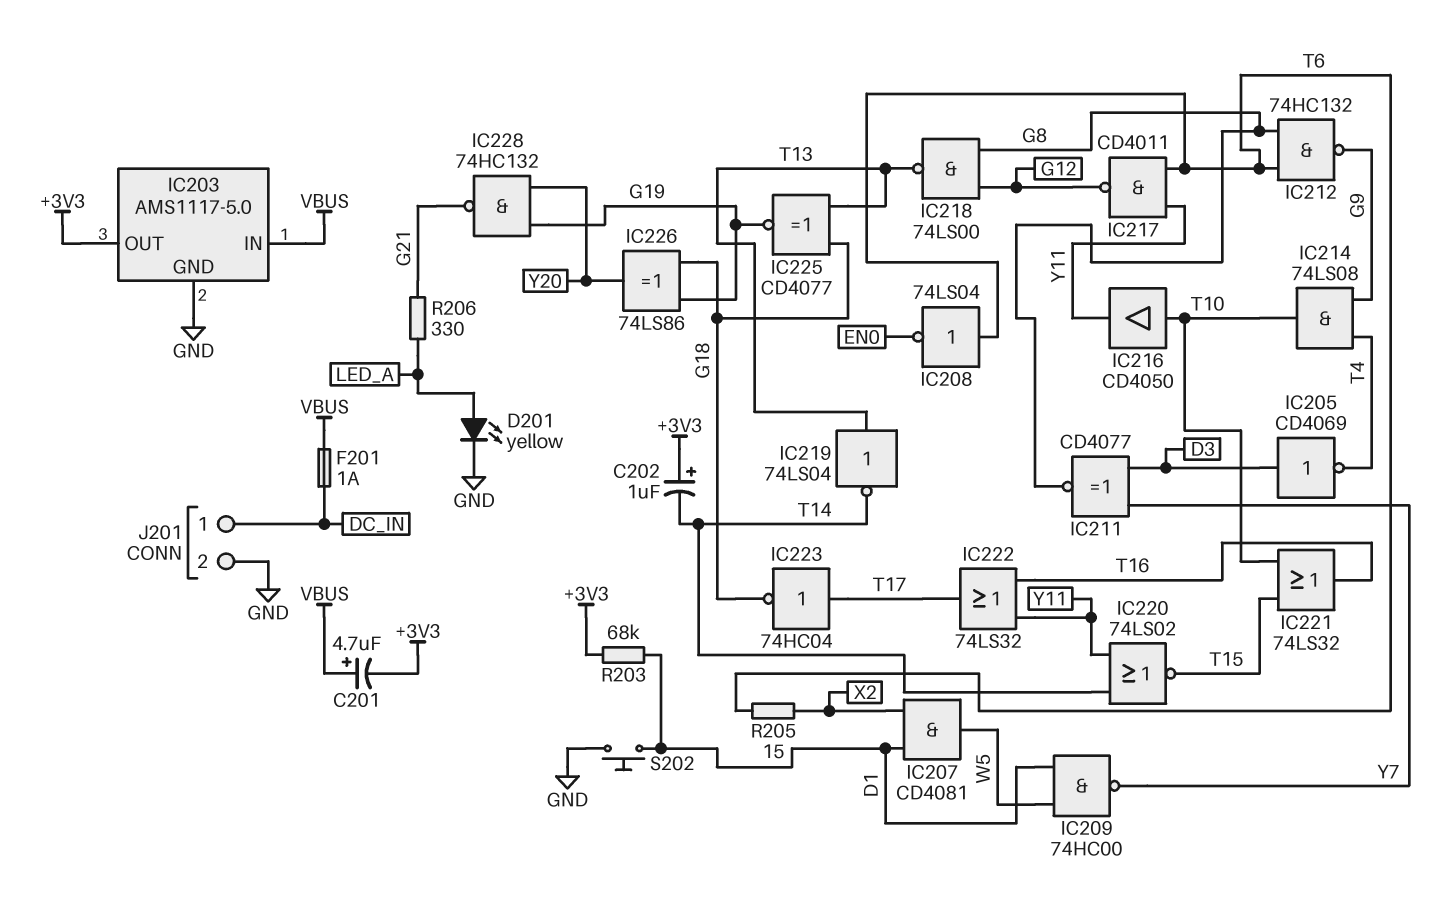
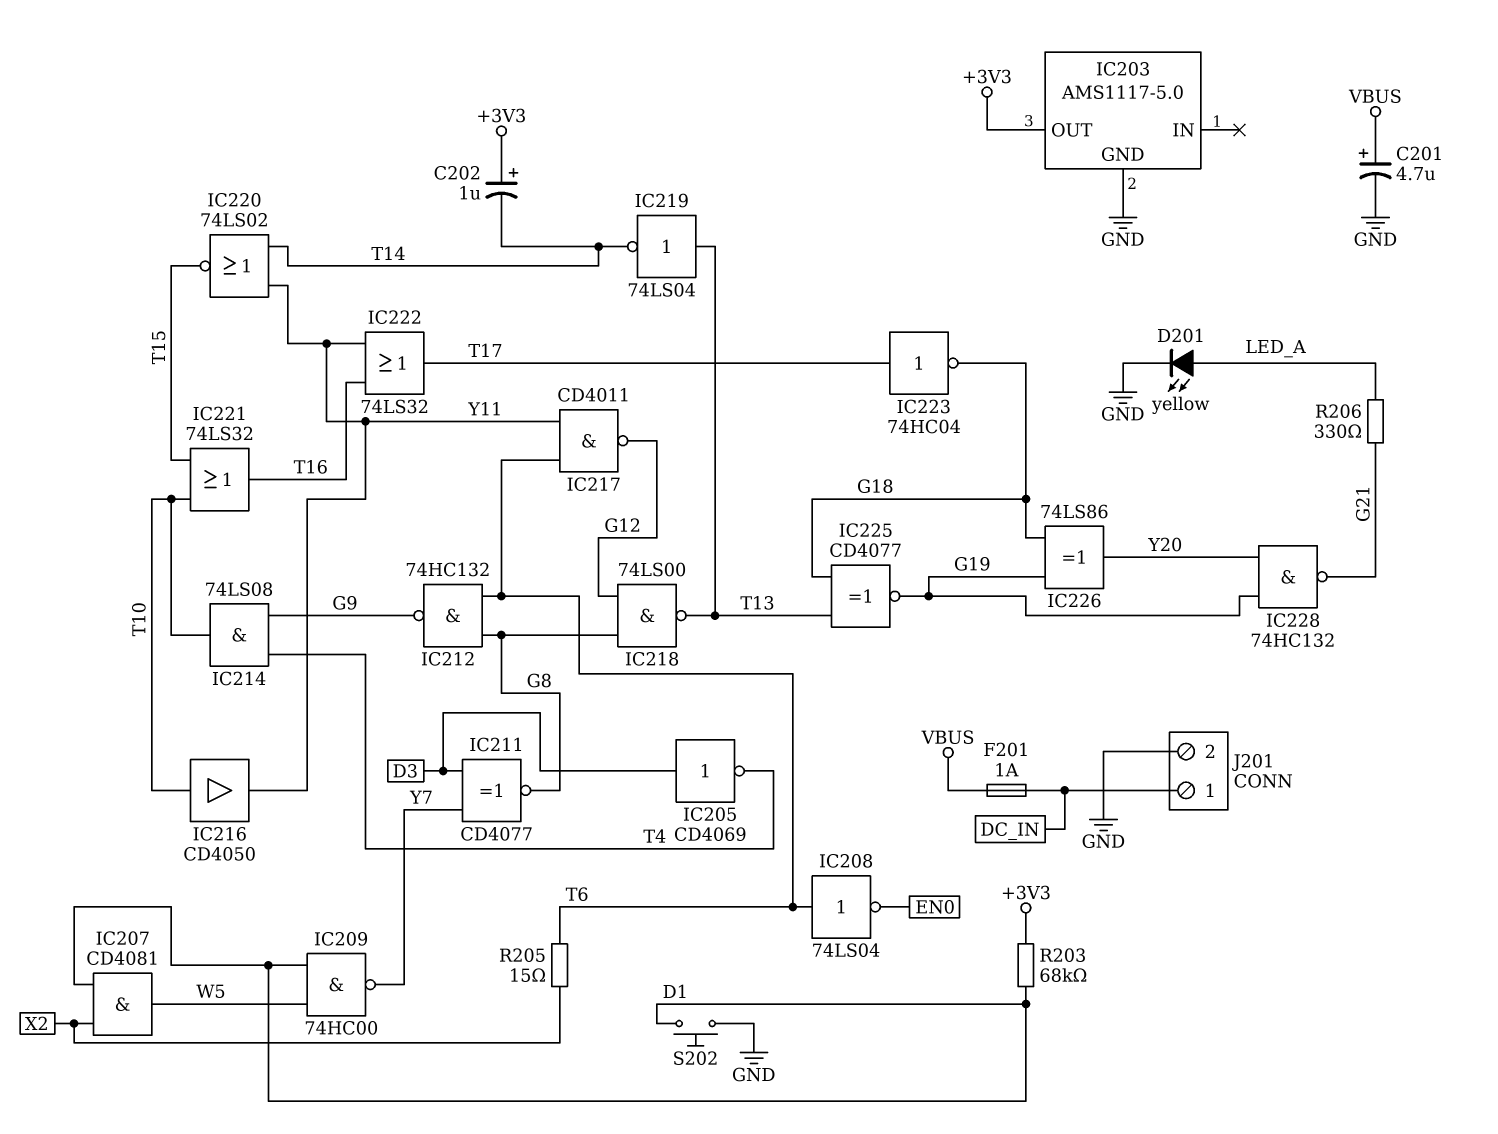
C201: 4.7uF (plus VBUS, minus +3V3) -> 4.7uF (plus VBUS, minus GND)
IC203 pin IN: VBUS -> none

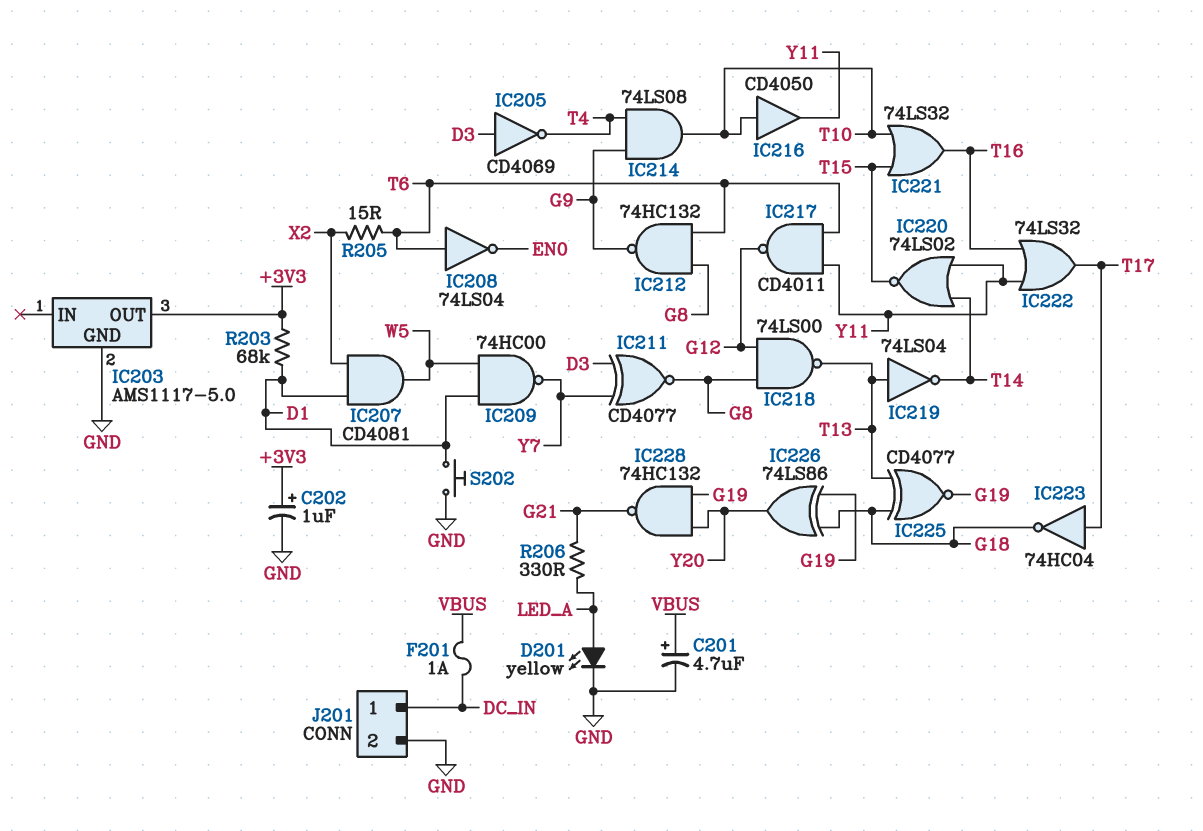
C202: 1uF (plus +3V3, minus T14) -> 1uF (plus +3V3, minus GND)

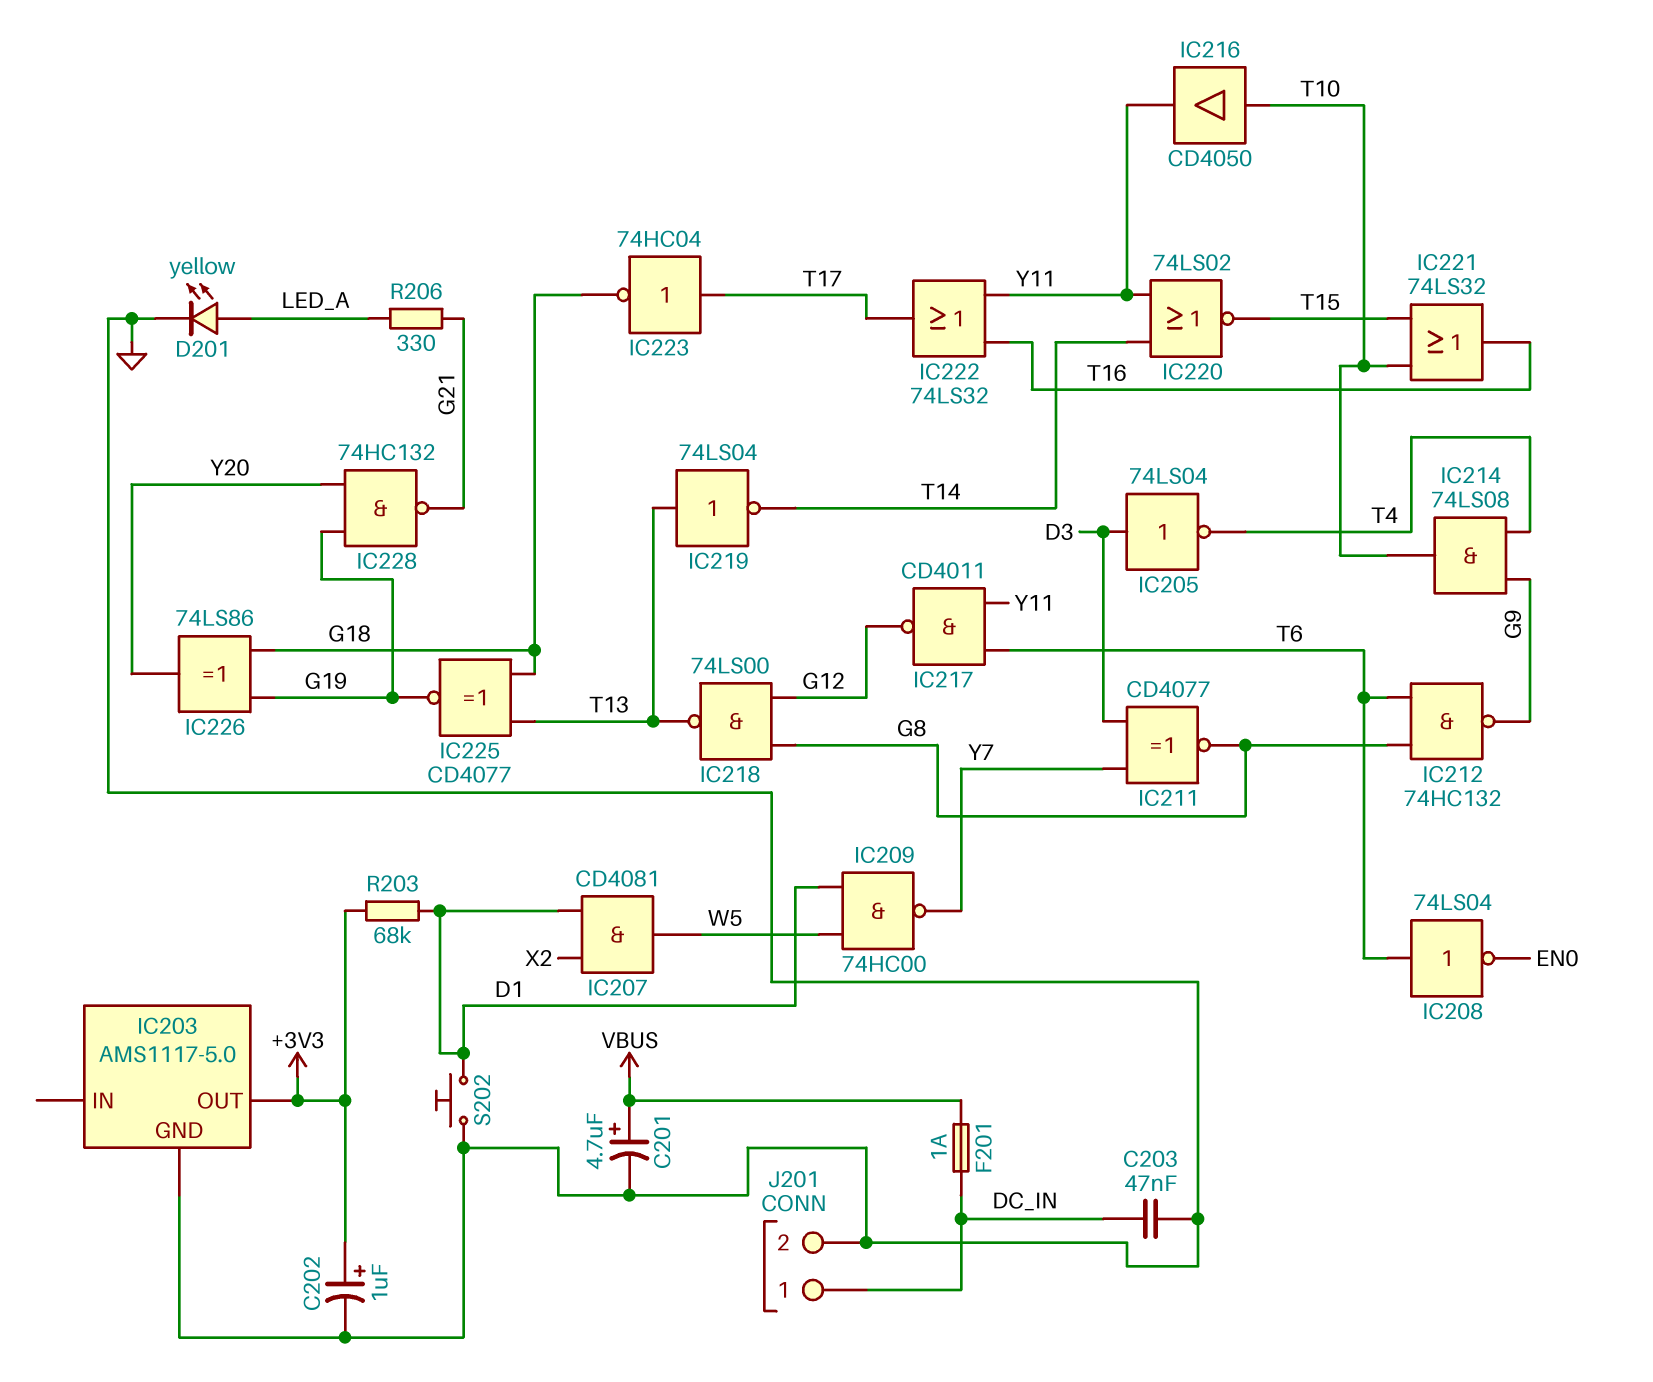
C203: none -> 47nF (DC_IN, GND)
IC205: NOT CD4069 (in D3, out T4) -> NOT 74LS04 (in D3, out T4)
R205: 15 (T6, X2) -> none

